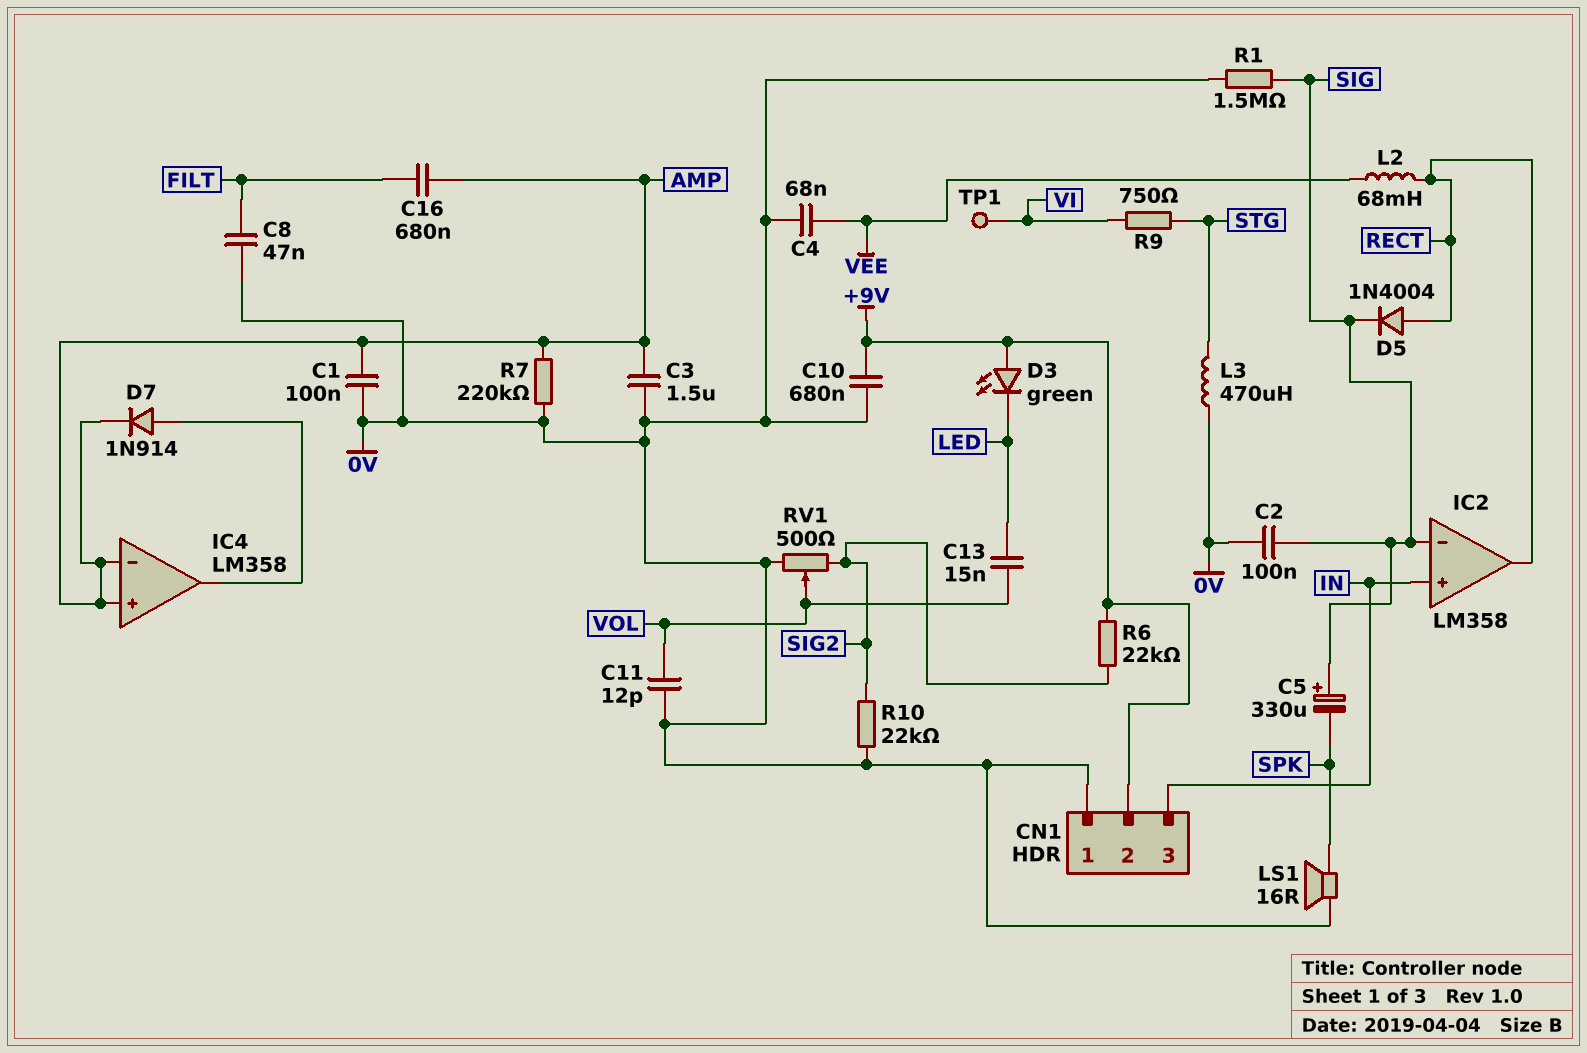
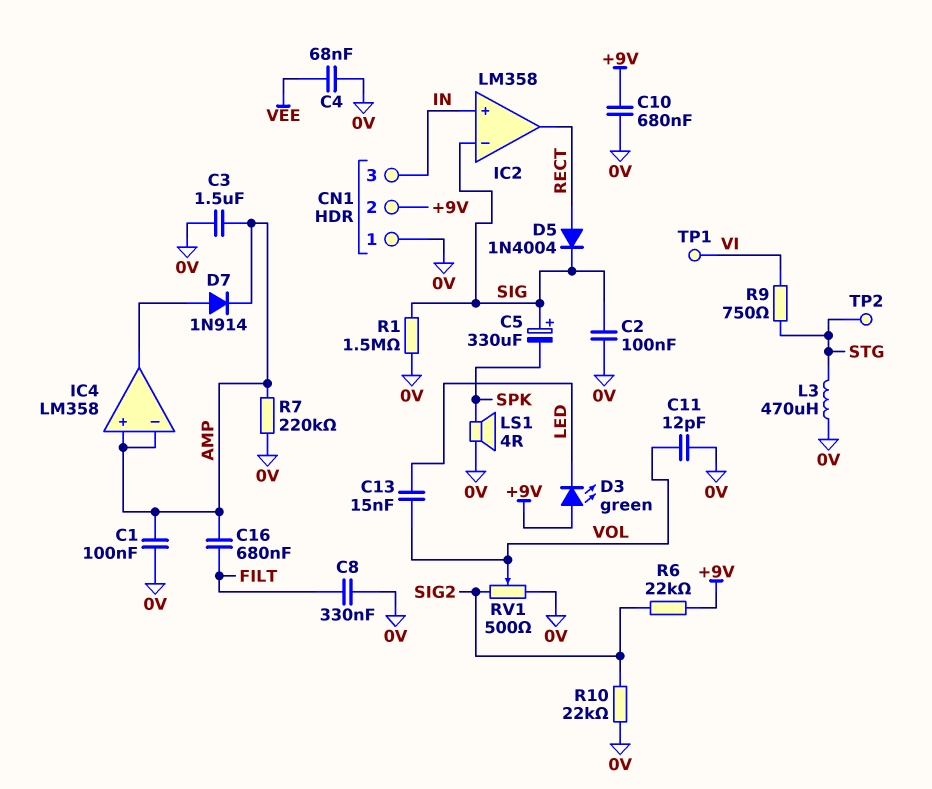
C8: 47nF (0V, FILT) -> 330nF (0V, FILT)
L2: 68mH (RECT, VEE) -> none
LS1: speaker 16R (0V, SPK) -> speaker 4R (0V, SPK)
TP2: none -> test point (STG)

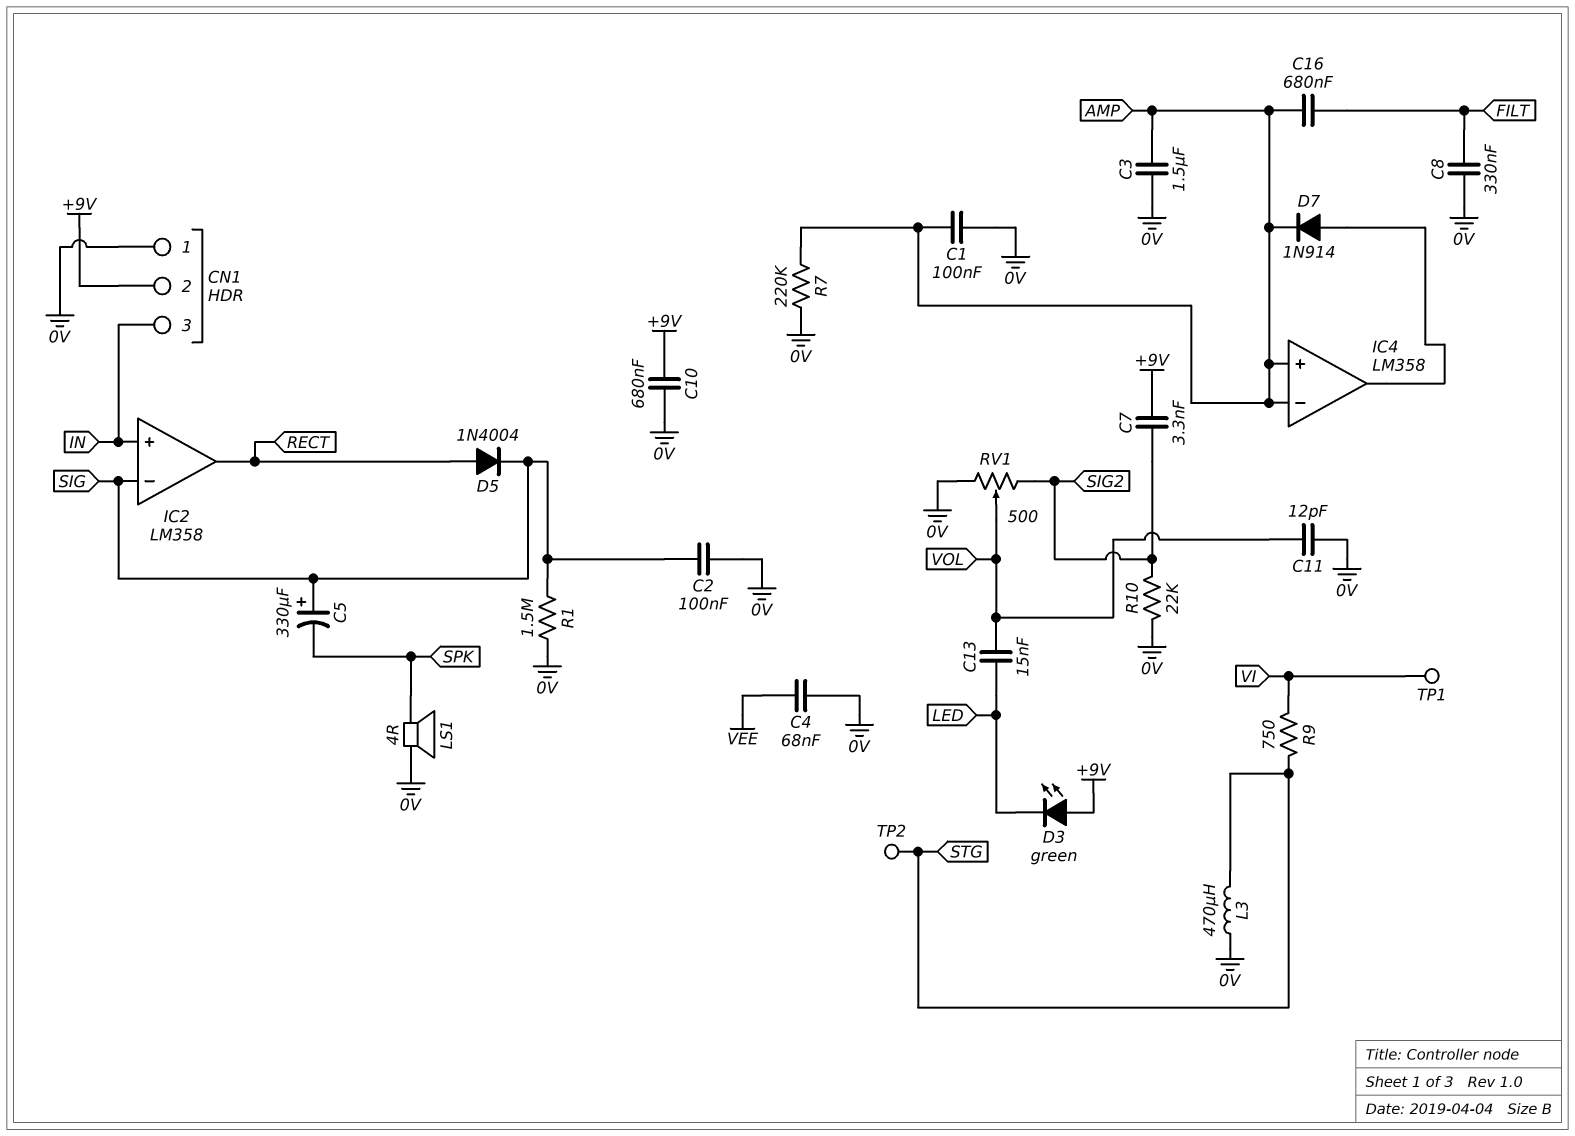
C7: none -> 3.3nF (+9V, SIG2)
R6: 22k (+9V, SIG2) -> none

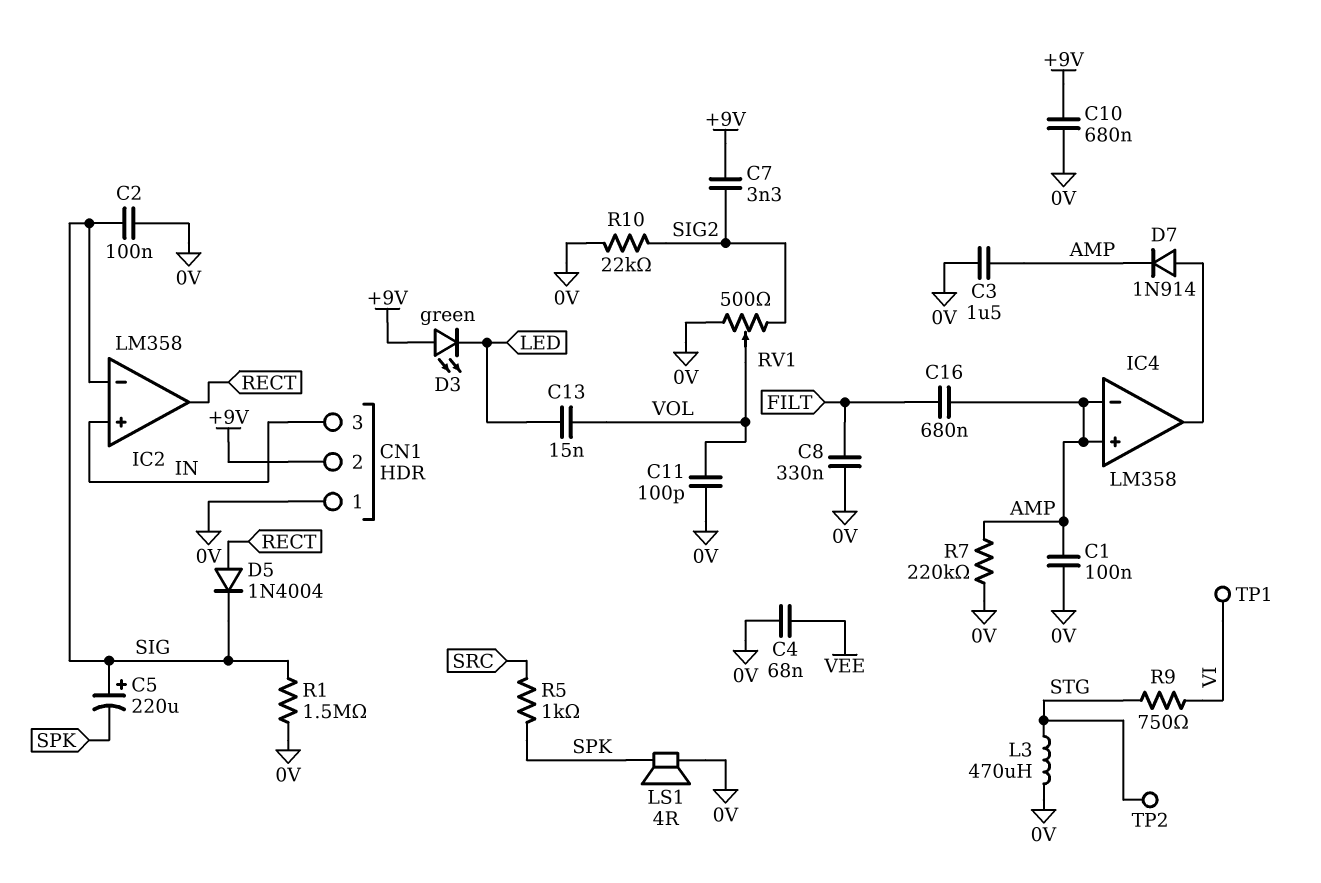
C5: 330uF (plus SIG, minus SPK) -> 220uF (plus SIG, minus SPK)
C11: 12pF (0V, VOL) -> 100pF (0V, VOL)
R5: none -> 1k (SPK, SRC)

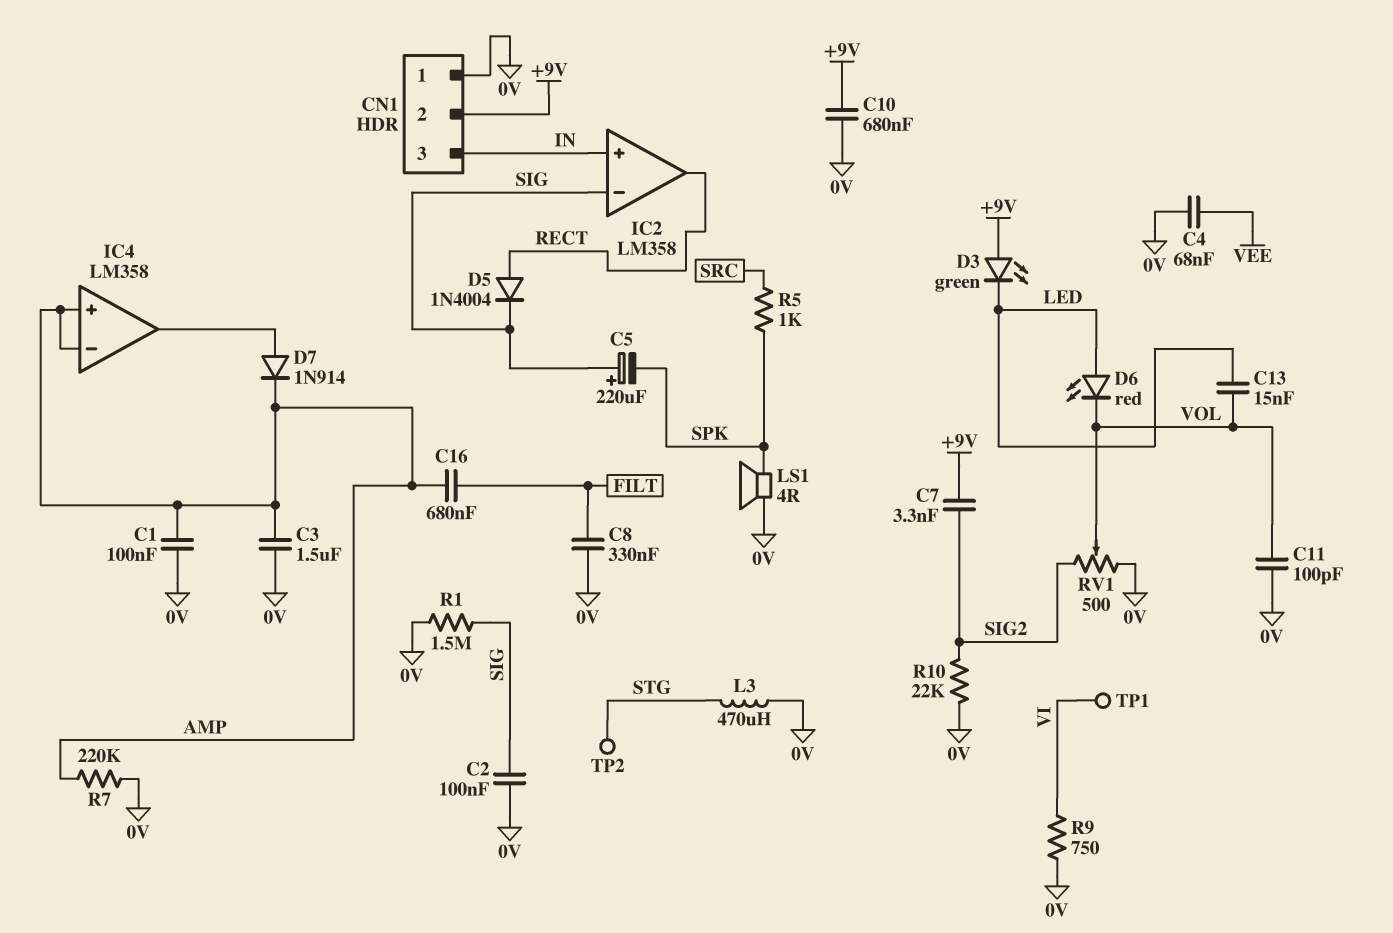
D6: none -> LED red (A LED, K VOL)
R9: 750 (STG, VI) -> 750 (0V, VI)

